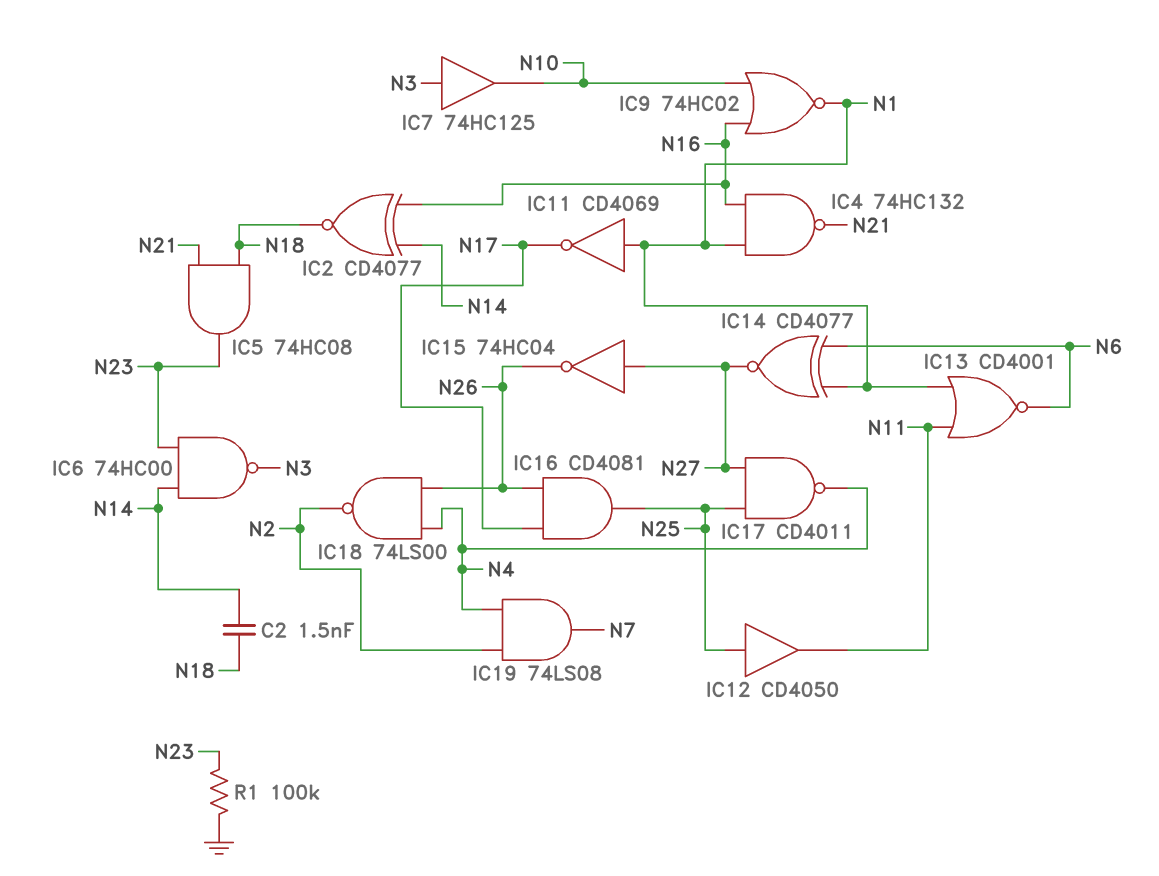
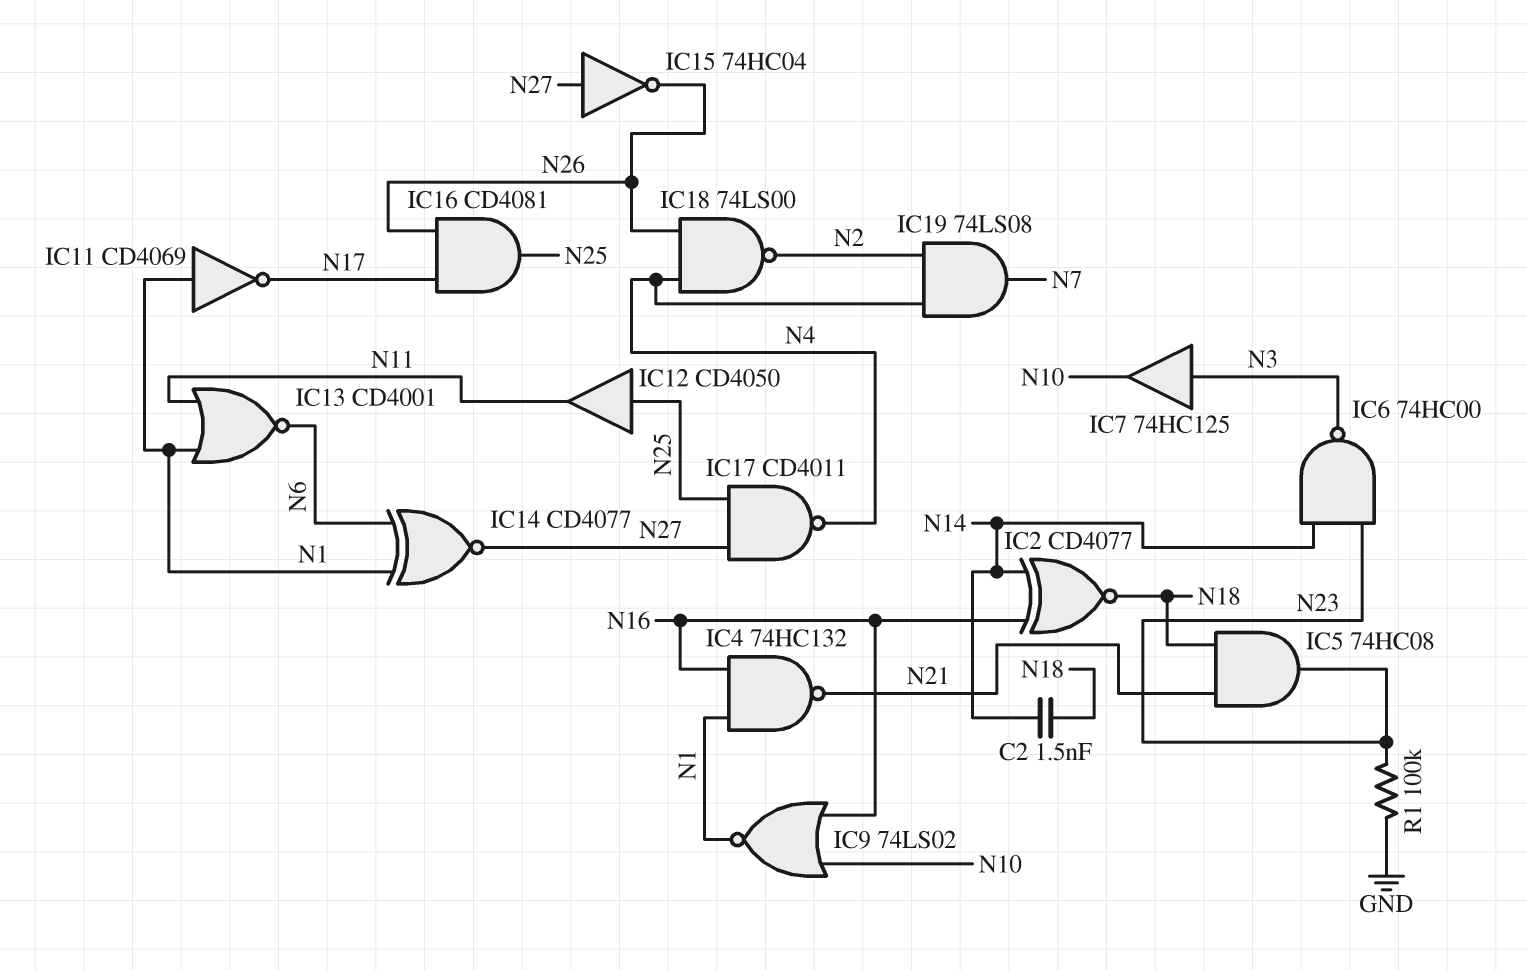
IC9: NOR 74HC02 (in N10, in N16, out N1) -> NOR 74LS02 (in N10, in N16, out N1)

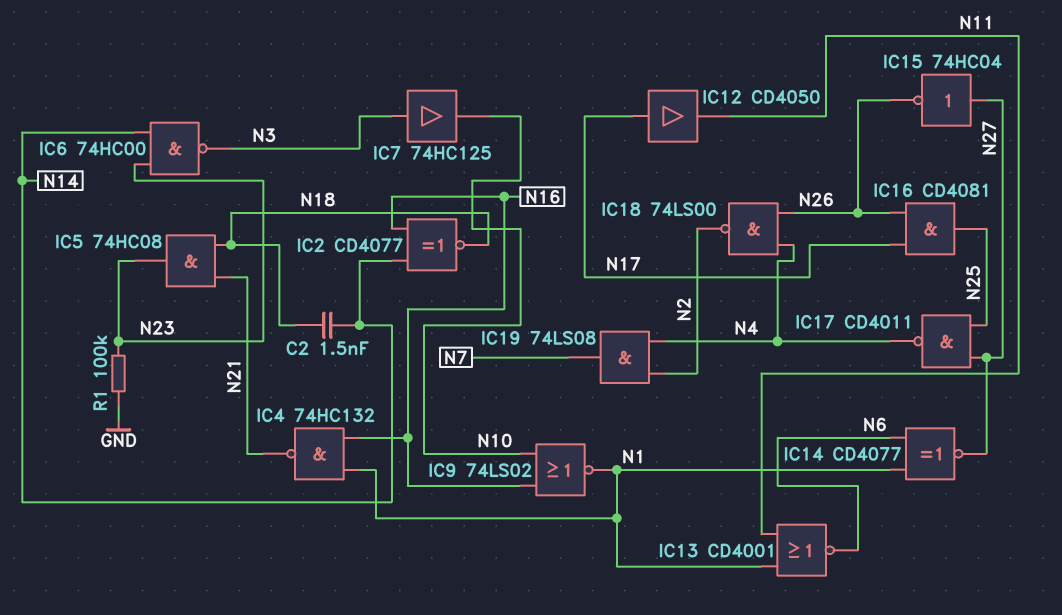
IC11: NOT CD4069 (in N1, out N17) -> none
IC12: buffer CD4050 (in N25, out N11) -> buffer CD4050 (in N17, out N11)

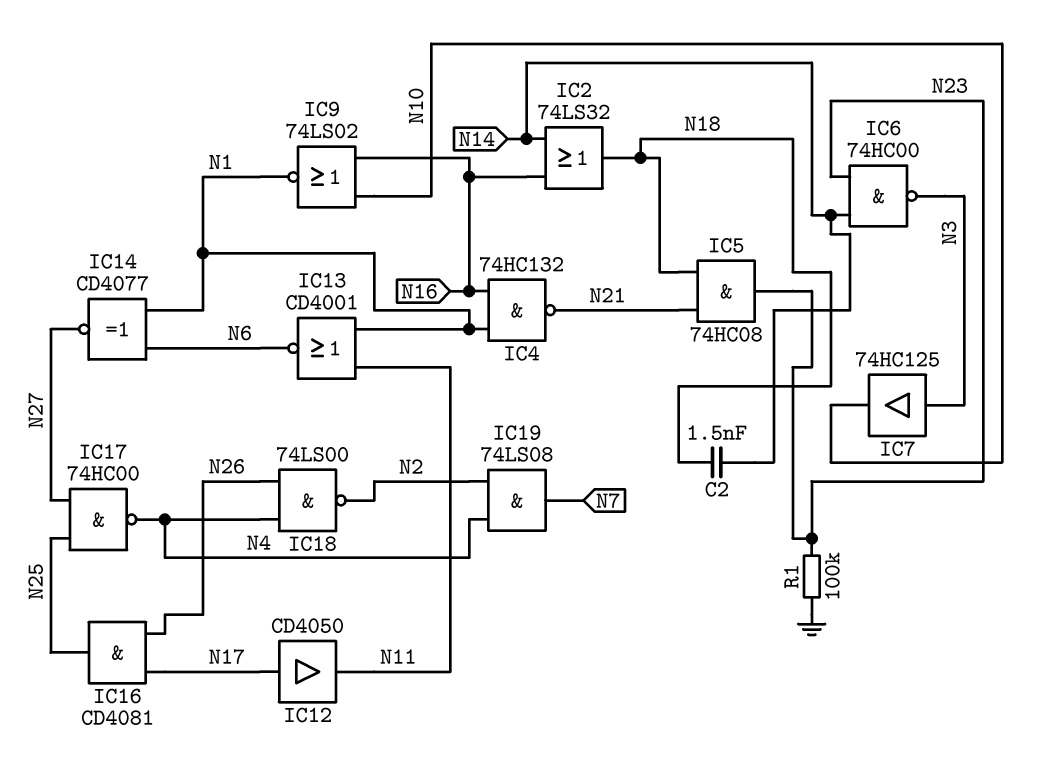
IC2: XNOR CD4077 (in N14, in N16, out N18) -> OR 74LS32 (in N14, in N16, out N18)
IC15: NOT 74HC04 (in N27, out N26) -> none
IC17: NAND CD4011 (in N25, in N27, out N4) -> NAND 74HC00 (in N25, in N27, out N4)

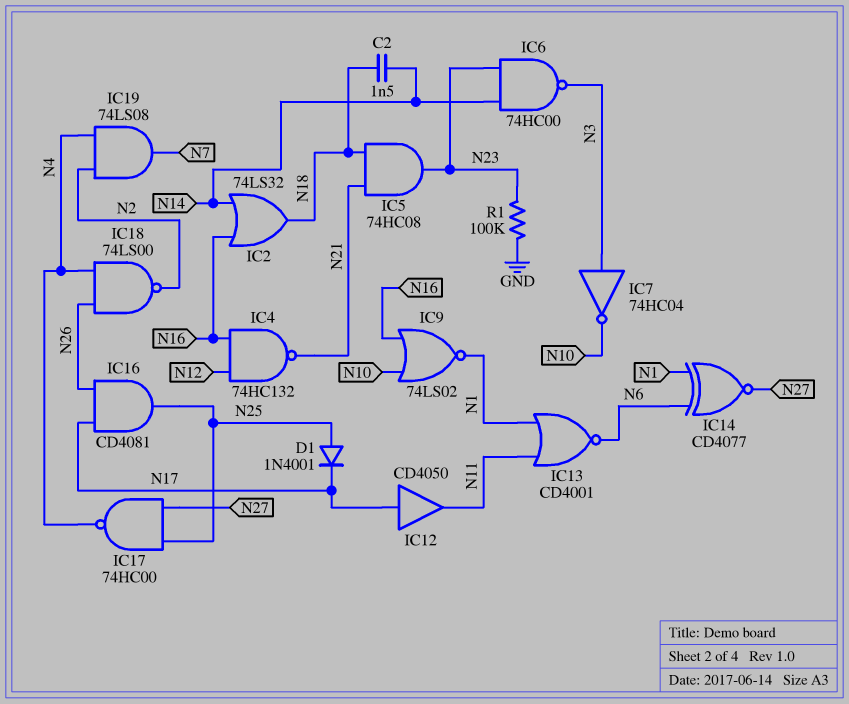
D1: none -> diode 1N4001 (A N25, K N17)
IC4: NAND 74HC132 (in N1, in N16, out N21) -> NAND 74HC132 (in N12, in N16, out N21)
IC7: buffer 74HC125 (in N3, out N10) -> NOT 74HC04 (in N3, out N10)

